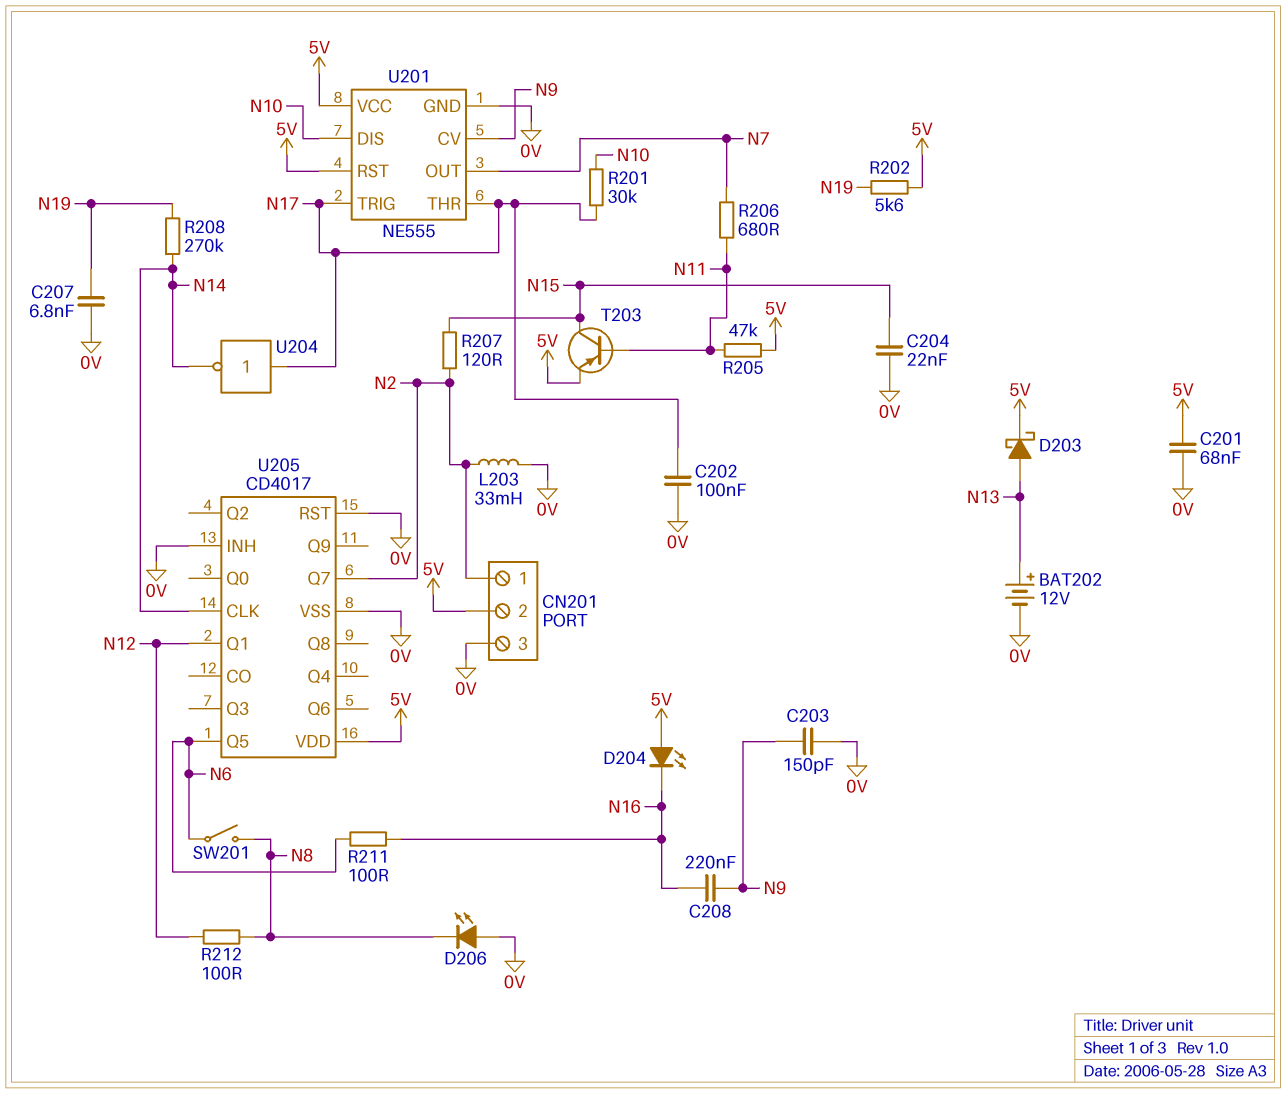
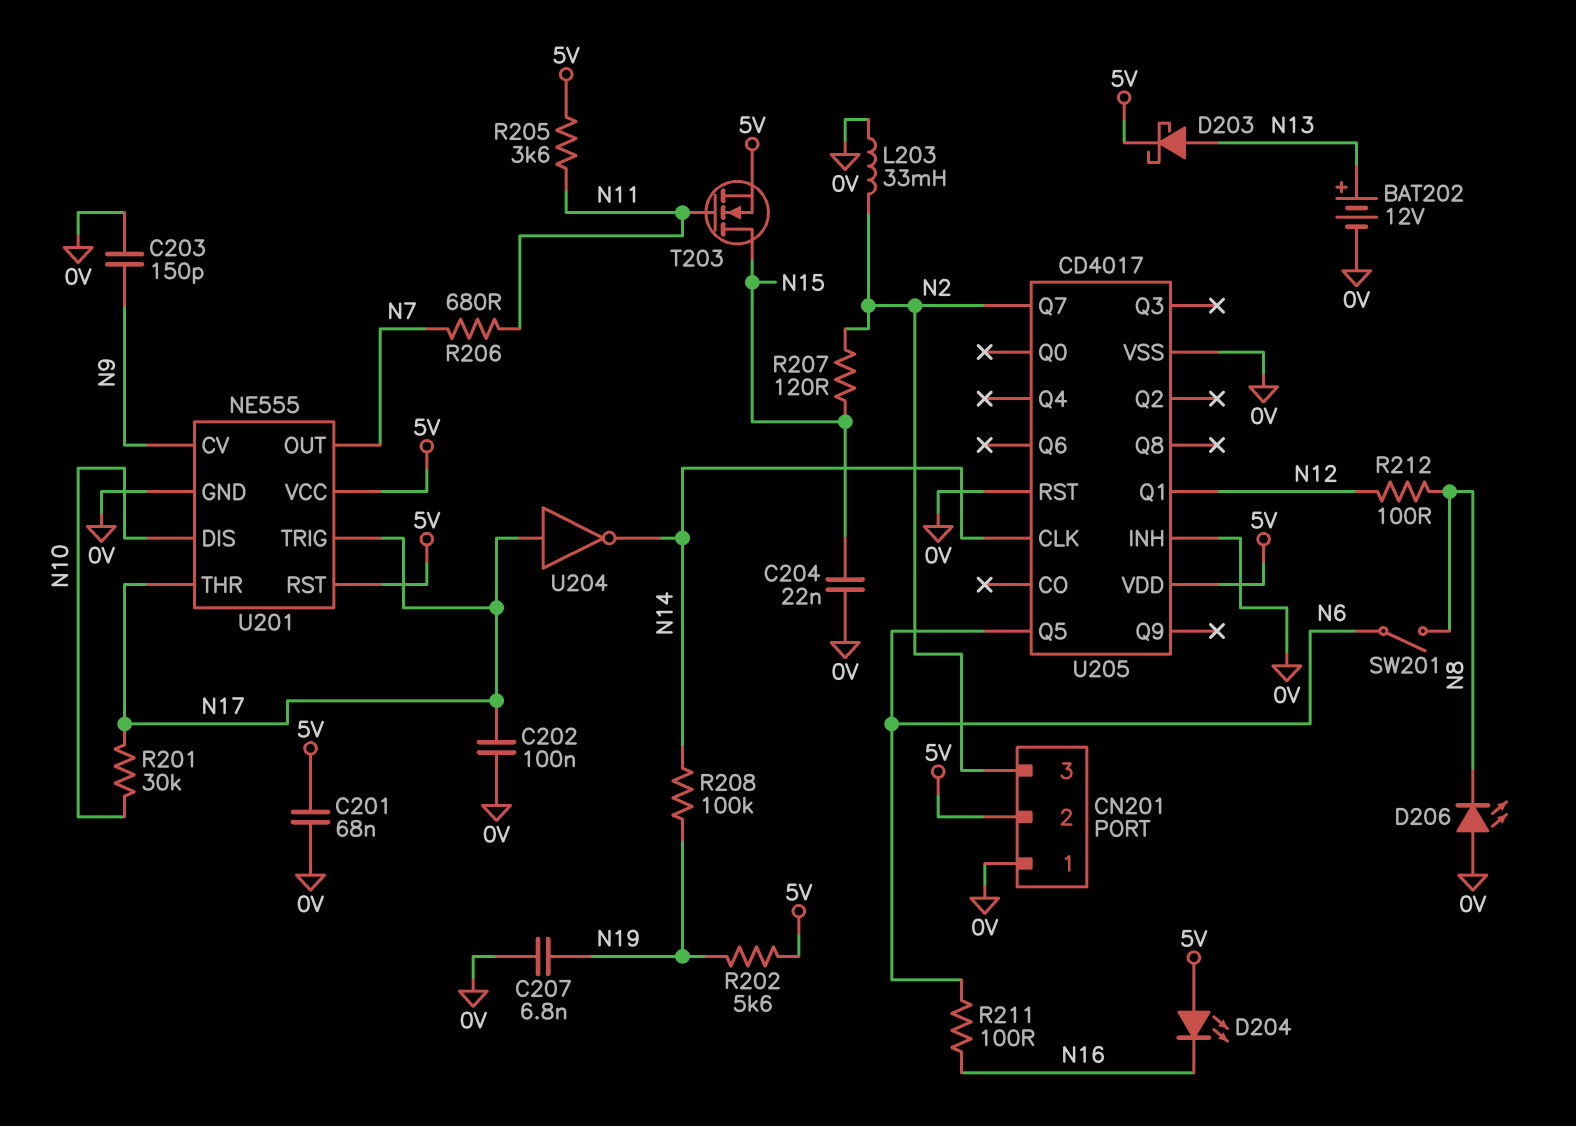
C208: 220nF (N9, N16) -> none
CN201 pin 1: N2 -> 0V
CN201 pin 3: 0V -> N2
R205: 47k (5V, N11) -> 3.6k (5V, N11)
R208: 270k (N14, N19) -> 100k (N14, N19)
T203: PNP (B N11, C N15, E 5V) -> NMOS (G N11, D N15, S 5V)

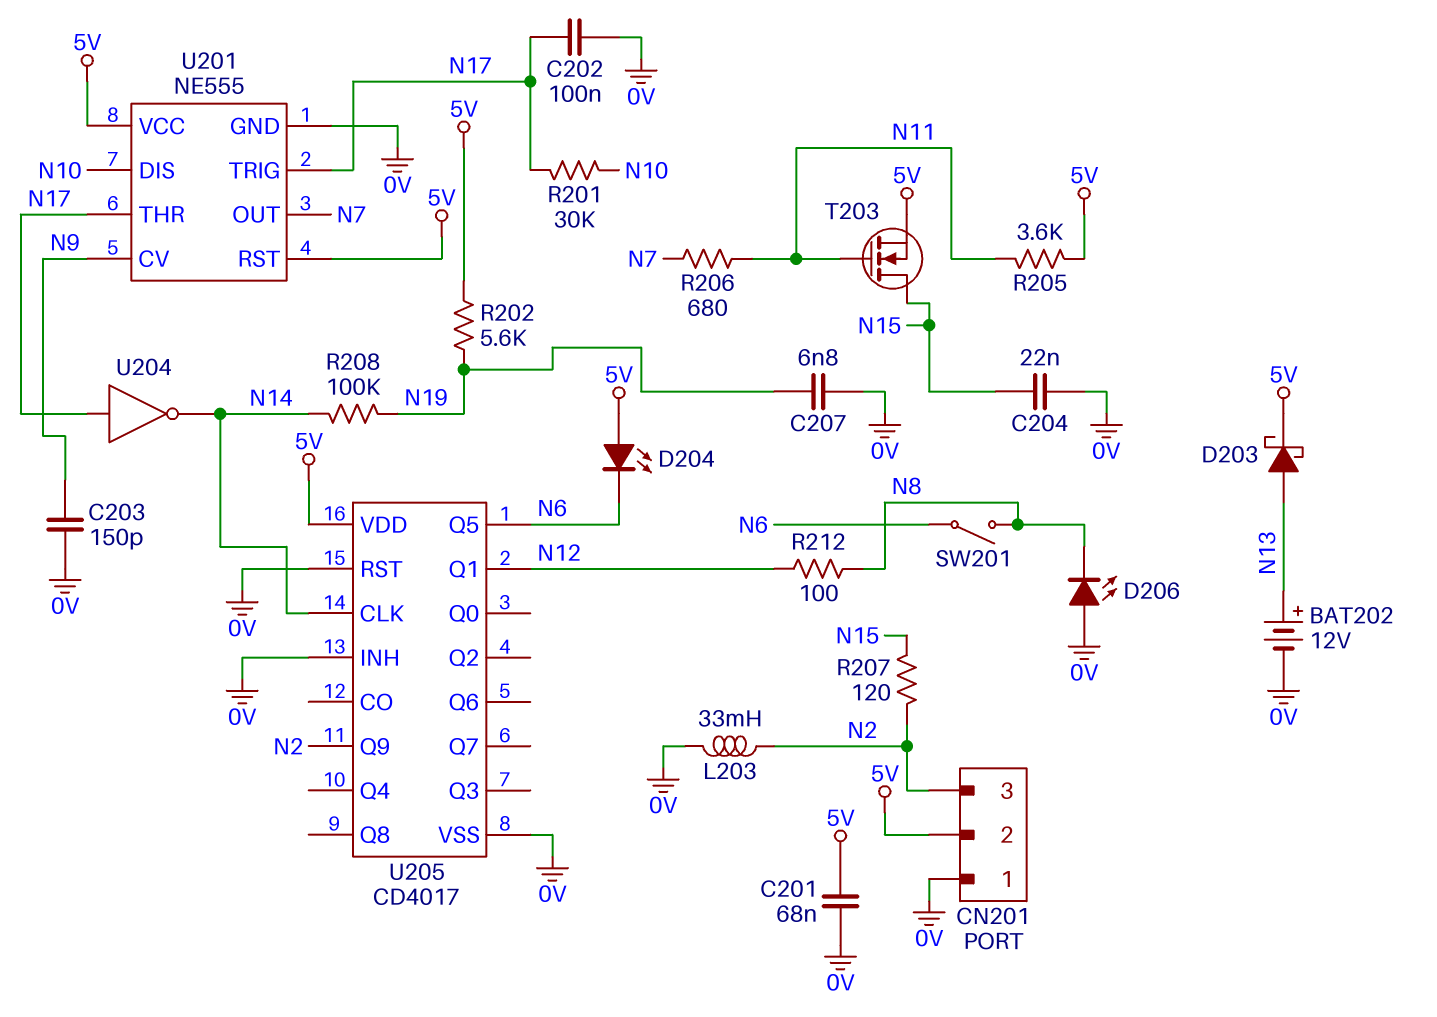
D204: LED (A 5V, K N16) -> LED (A 5V, K N6)
R211: 100 (N6, N16) -> none
U205 pin Q7: N2 -> none
U205 pin Q9: none -> N2

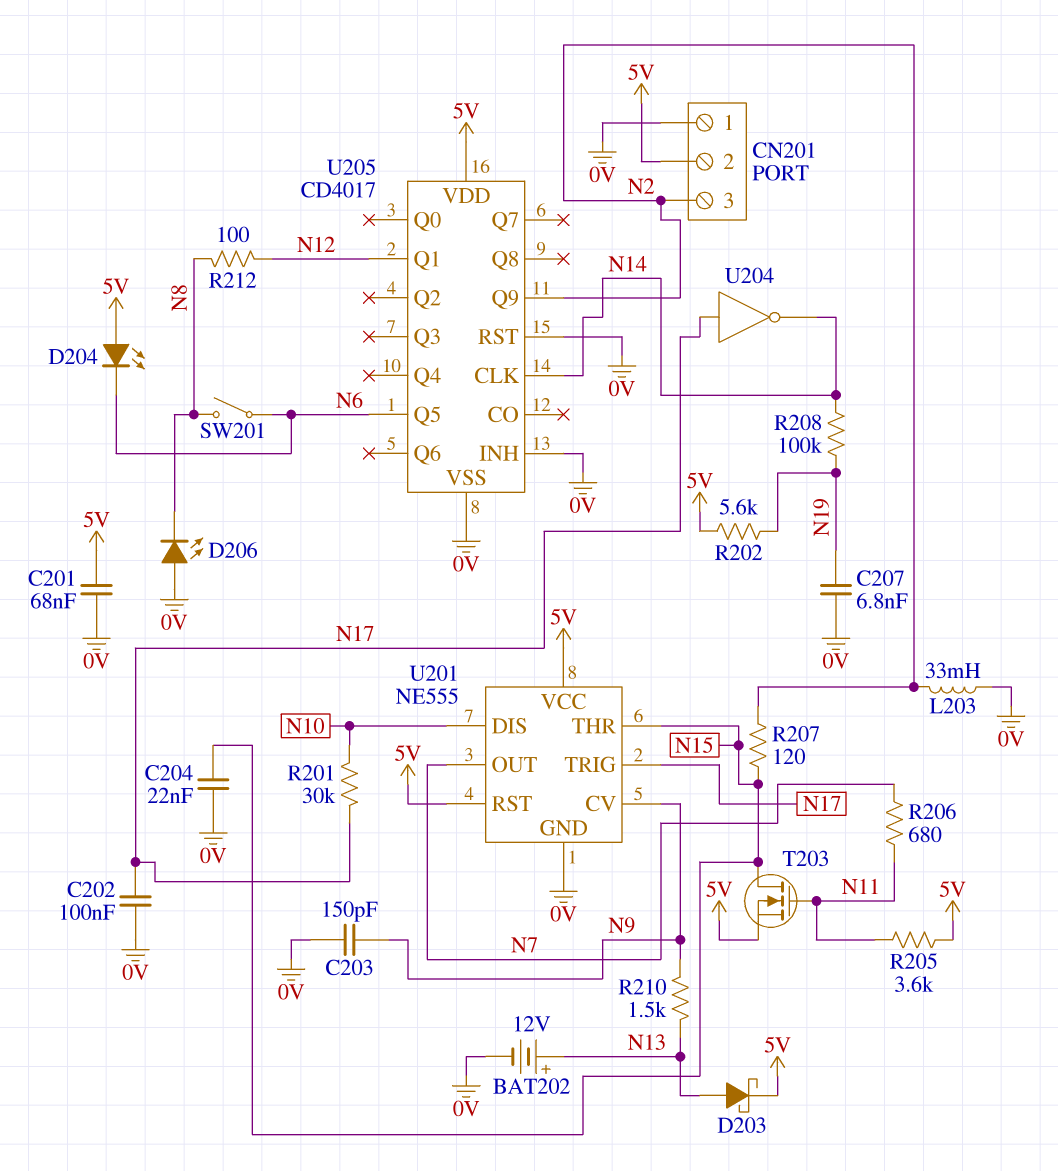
R210: none -> 1.5k (N9, N13)
U201 pin THR: N17 -> N15

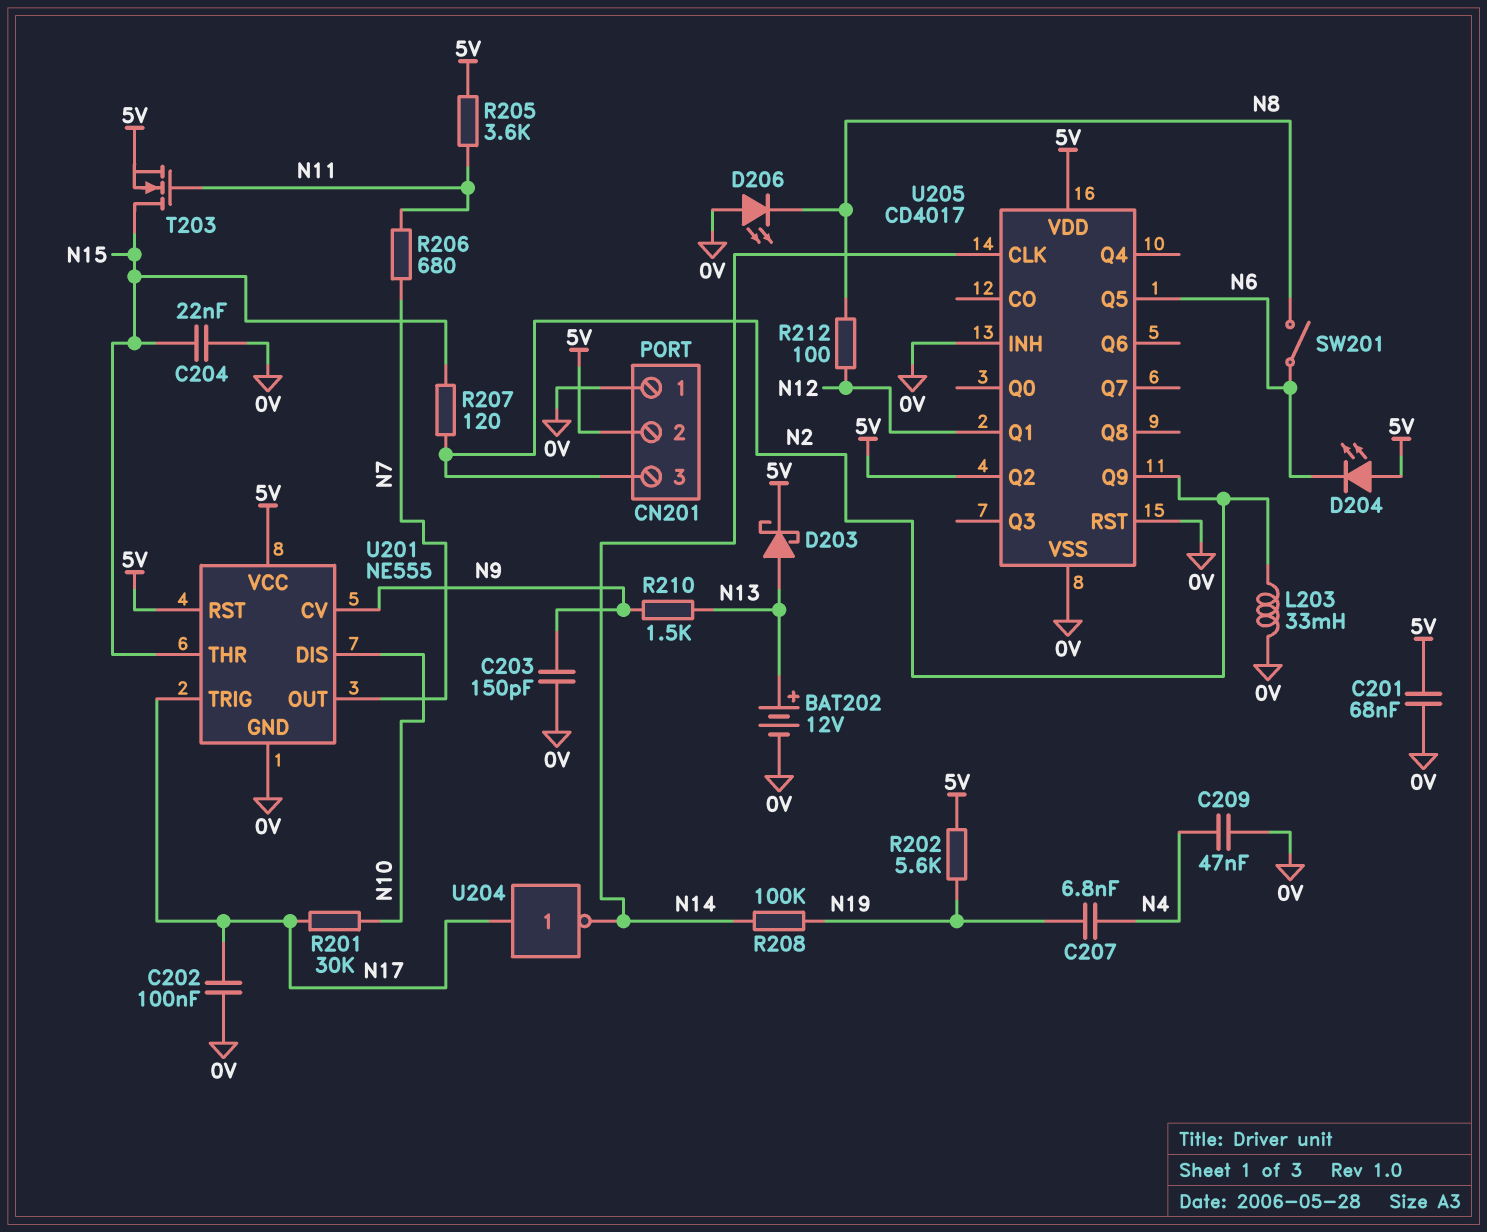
C207: 6.8nF (0V, N19) -> 6.8nF (N4, N19)
C209: none -> 47nF (0V, N4)
U205 pin Q2: none -> 5V

